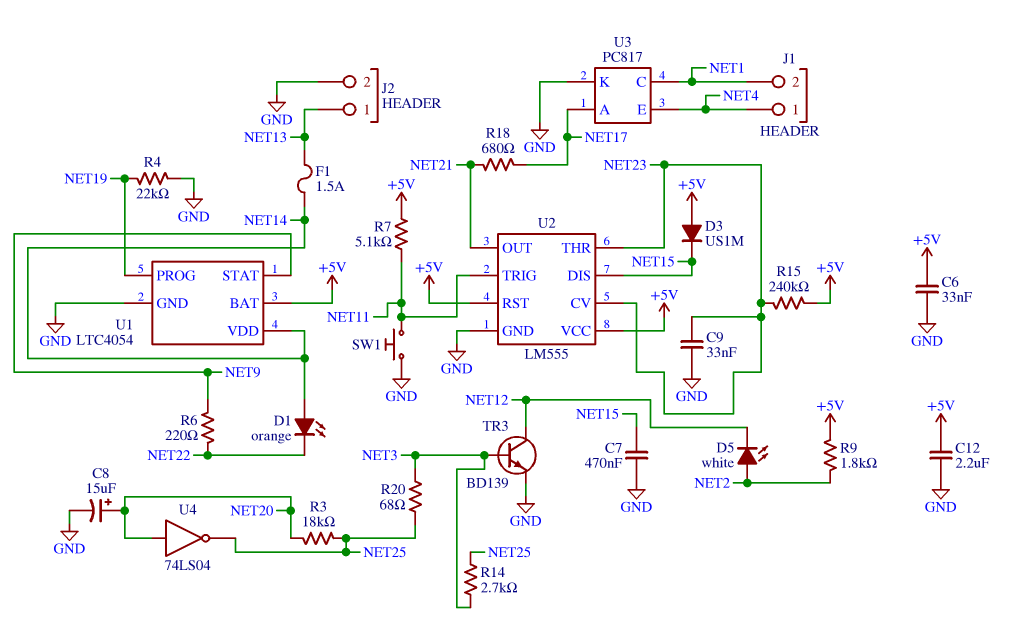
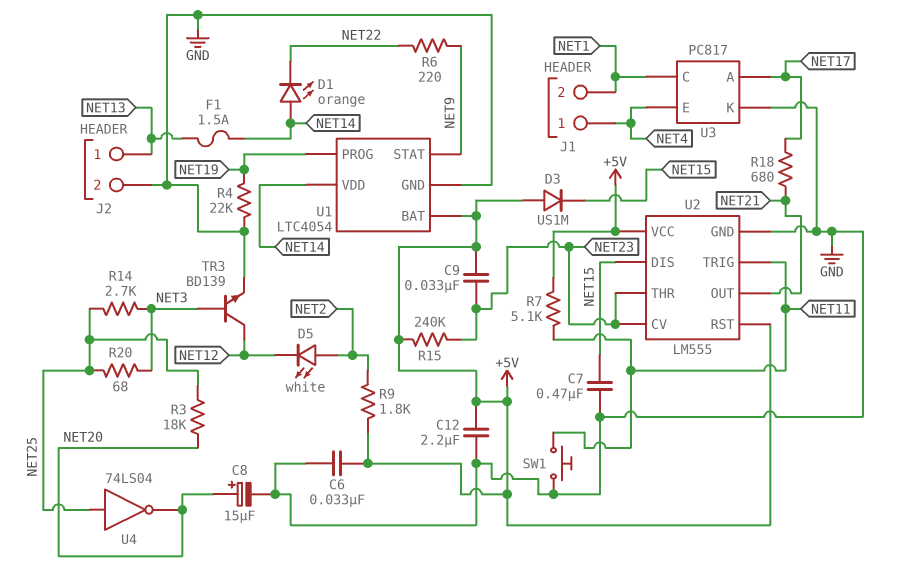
C9: 33nF (GND, NET23) -> 33nF (+5V, NET23)
U4: NOT 74LS04 (in NET20, out NET25) -> NOT 74LS04 (in NET25, out NET20)

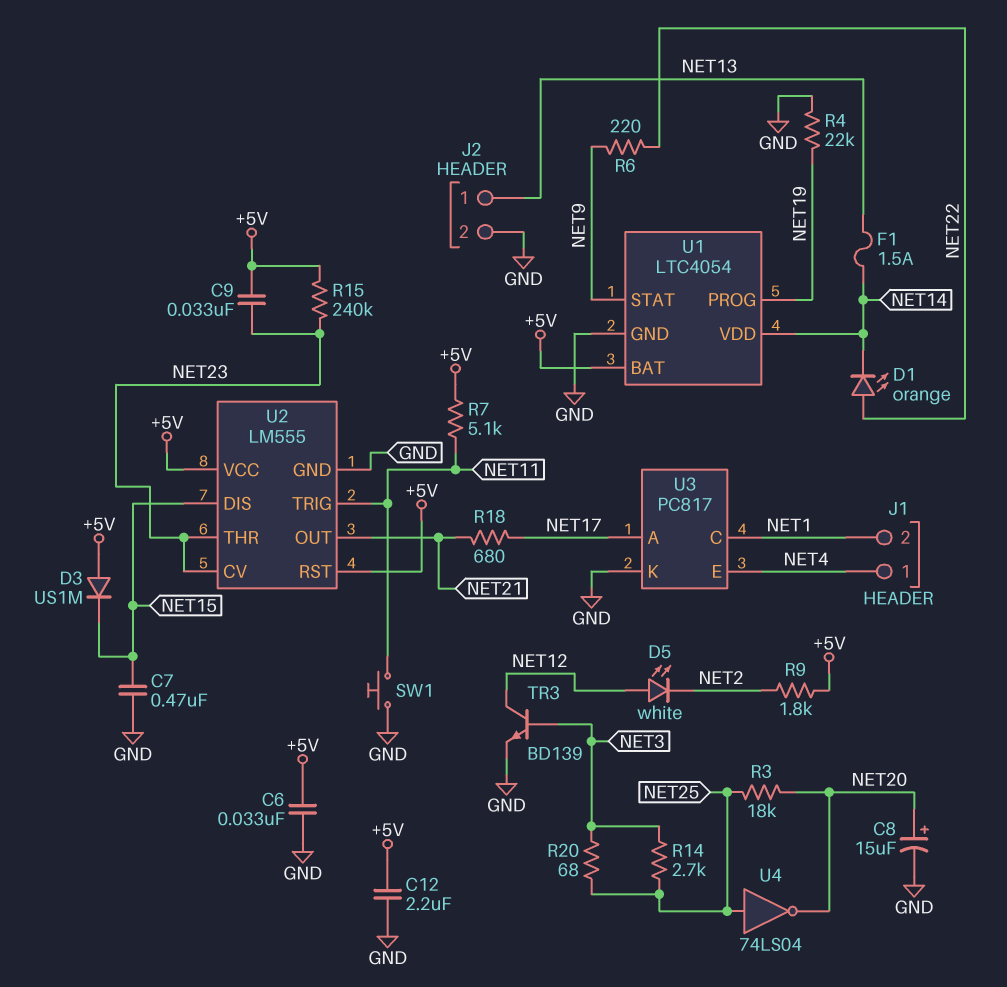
D1: LED orange (A NET14, K NET22) -> LED orange (A NET22, K NET14)
D5: LED white (A NET2, K NET12) -> LED white (A NET12, K NET2)

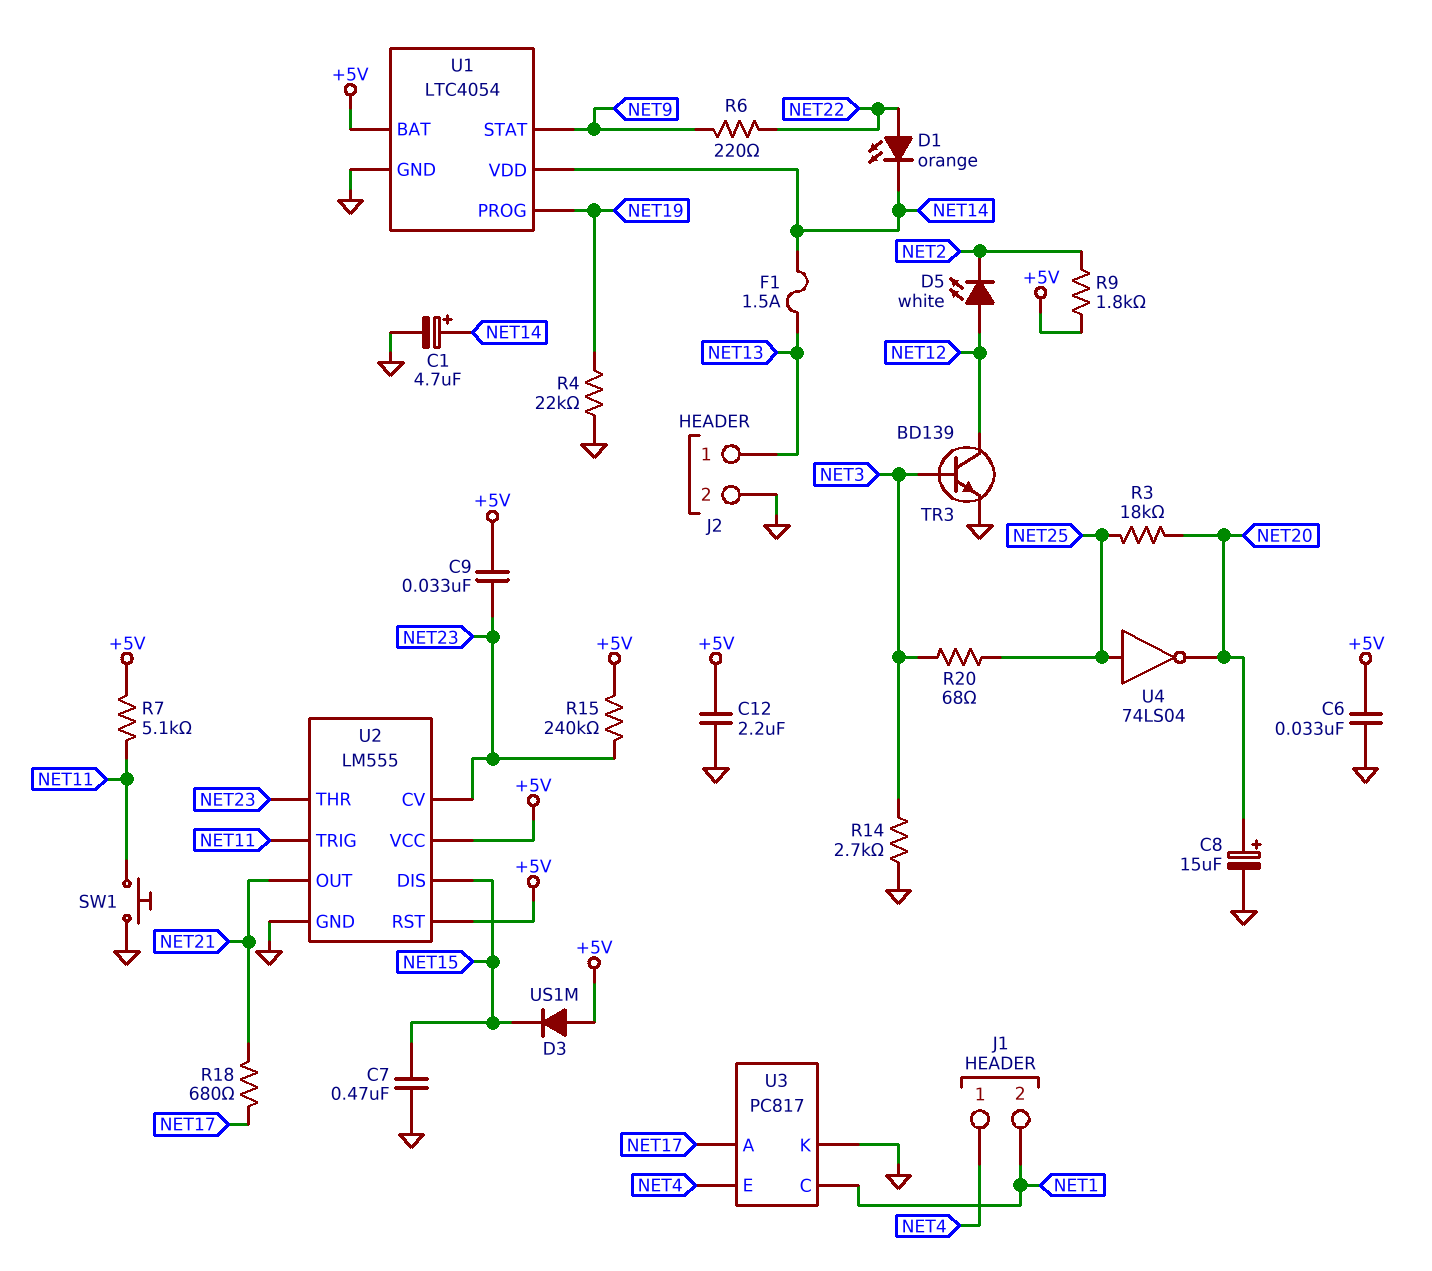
C1: none -> 4.7uF (plus NET14, minus GND)
R14: 2.7k (NET3, NET25) -> 2.7k (GND, NET3)

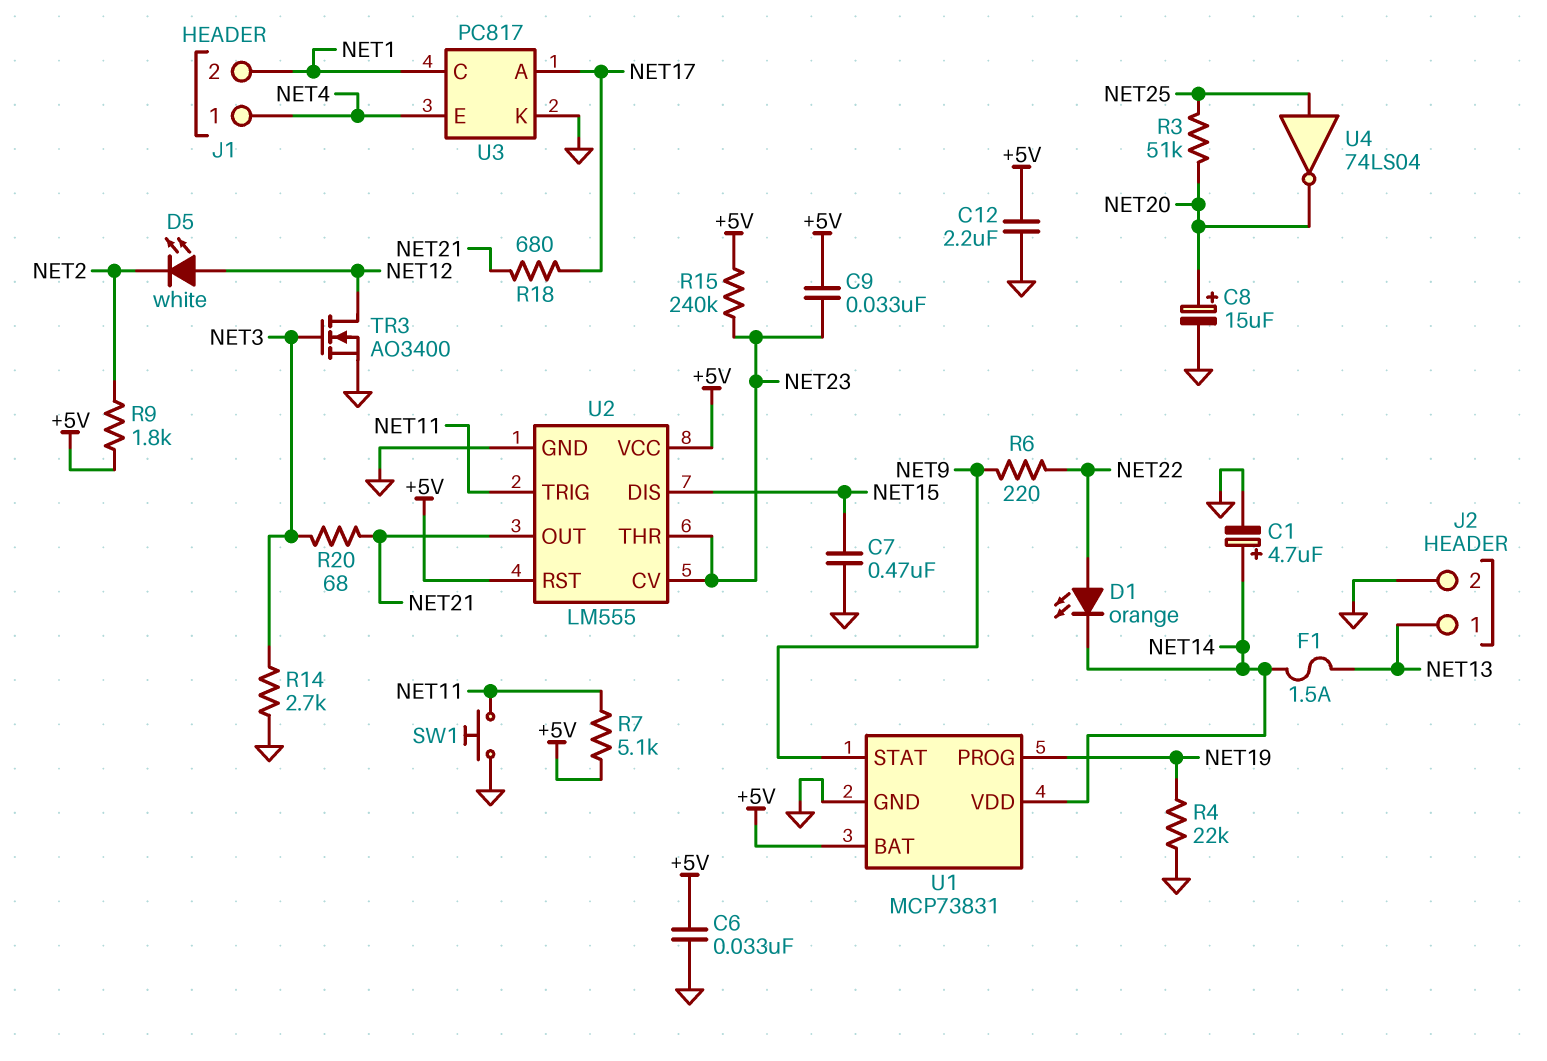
D3: diode US1M (A +5V, K NET15) -> none
R3: 18k (NET20, NET25) -> 51k (NET20, NET25)
R20: 68 (NET3, NET25) -> 68 (NET3, NET21)
TR3: NPN BD139 (B NET3, C NET12, E GND) -> NMOS AO3400 (G NET3, D NET12, S GND)
U1: LTC4054 -> MCP73831

